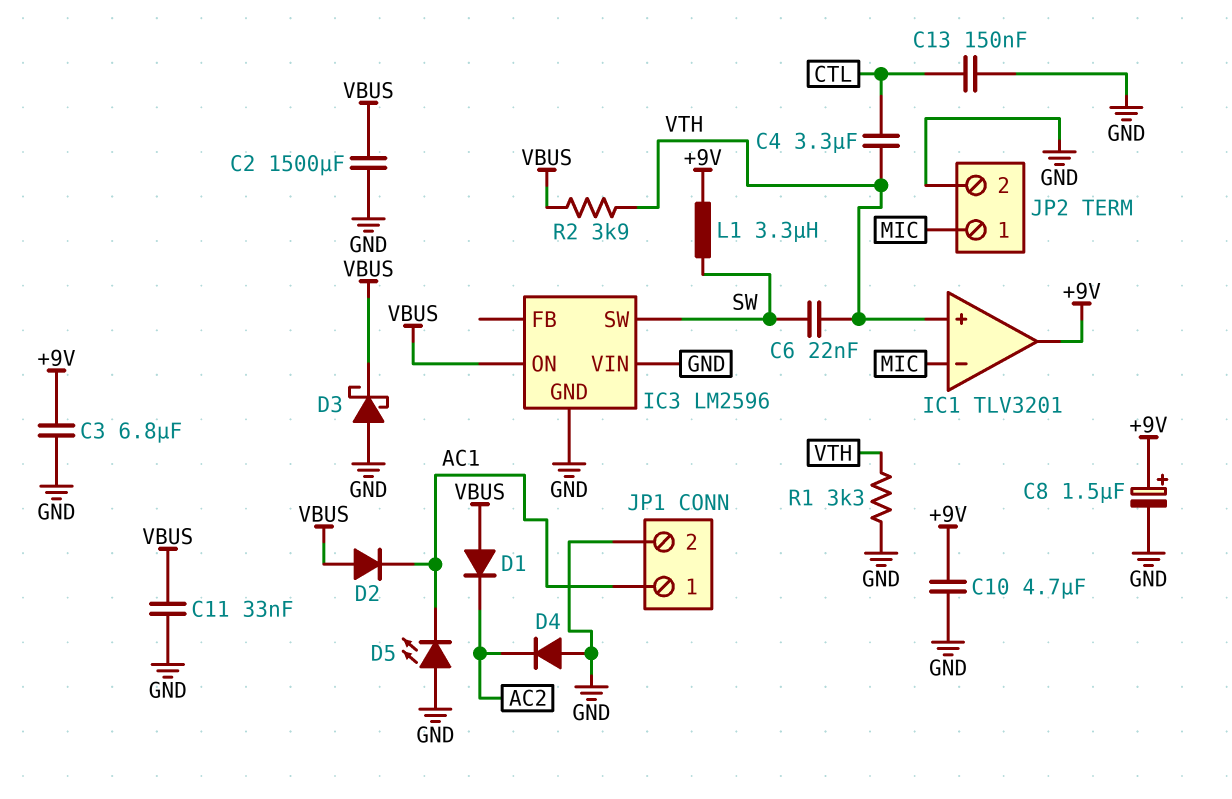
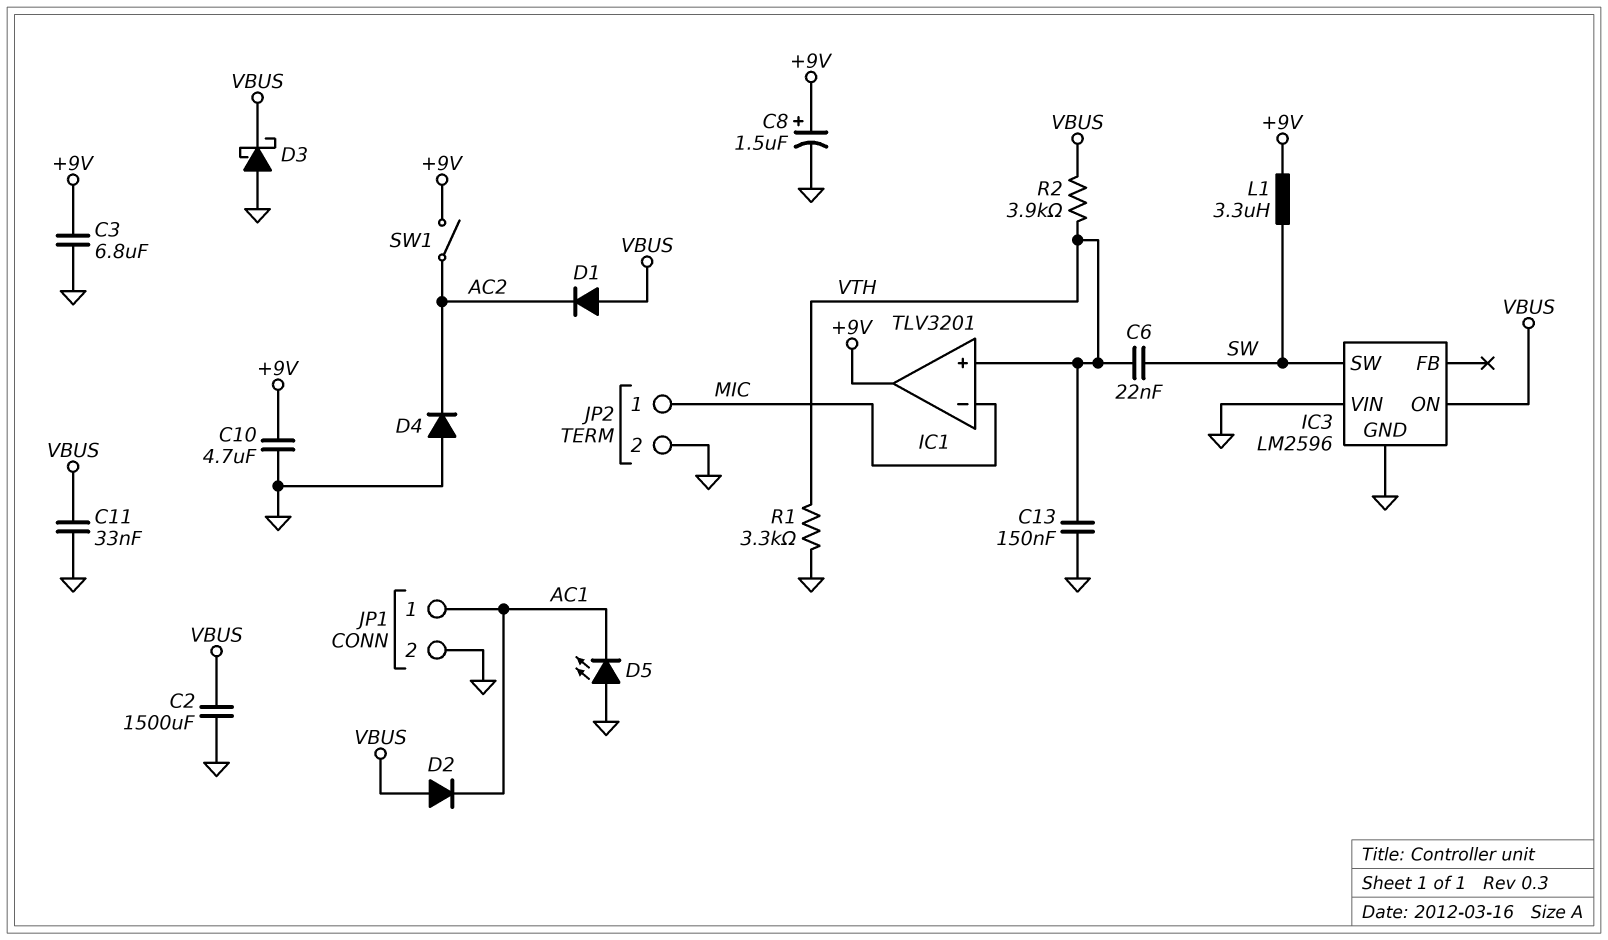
C4: 3.3uF (CTL, VTH) -> none
C13: 150nF (CTL, GND) -> 150nF (GND, VTH)
SW1: none -> switch (+9V, AC2)

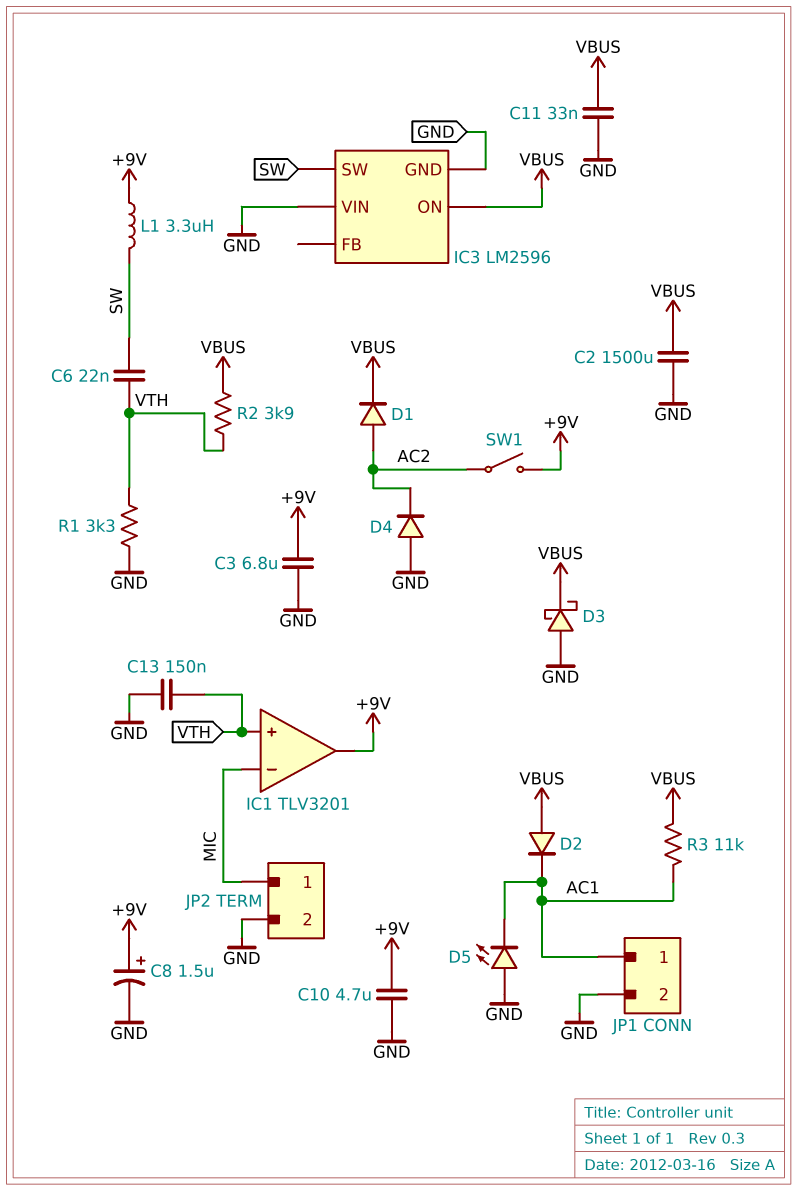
D1: diode (A VBUS, K AC2) -> diode (A AC2, K VBUS)
R3: none -> 11k (AC1, VBUS)

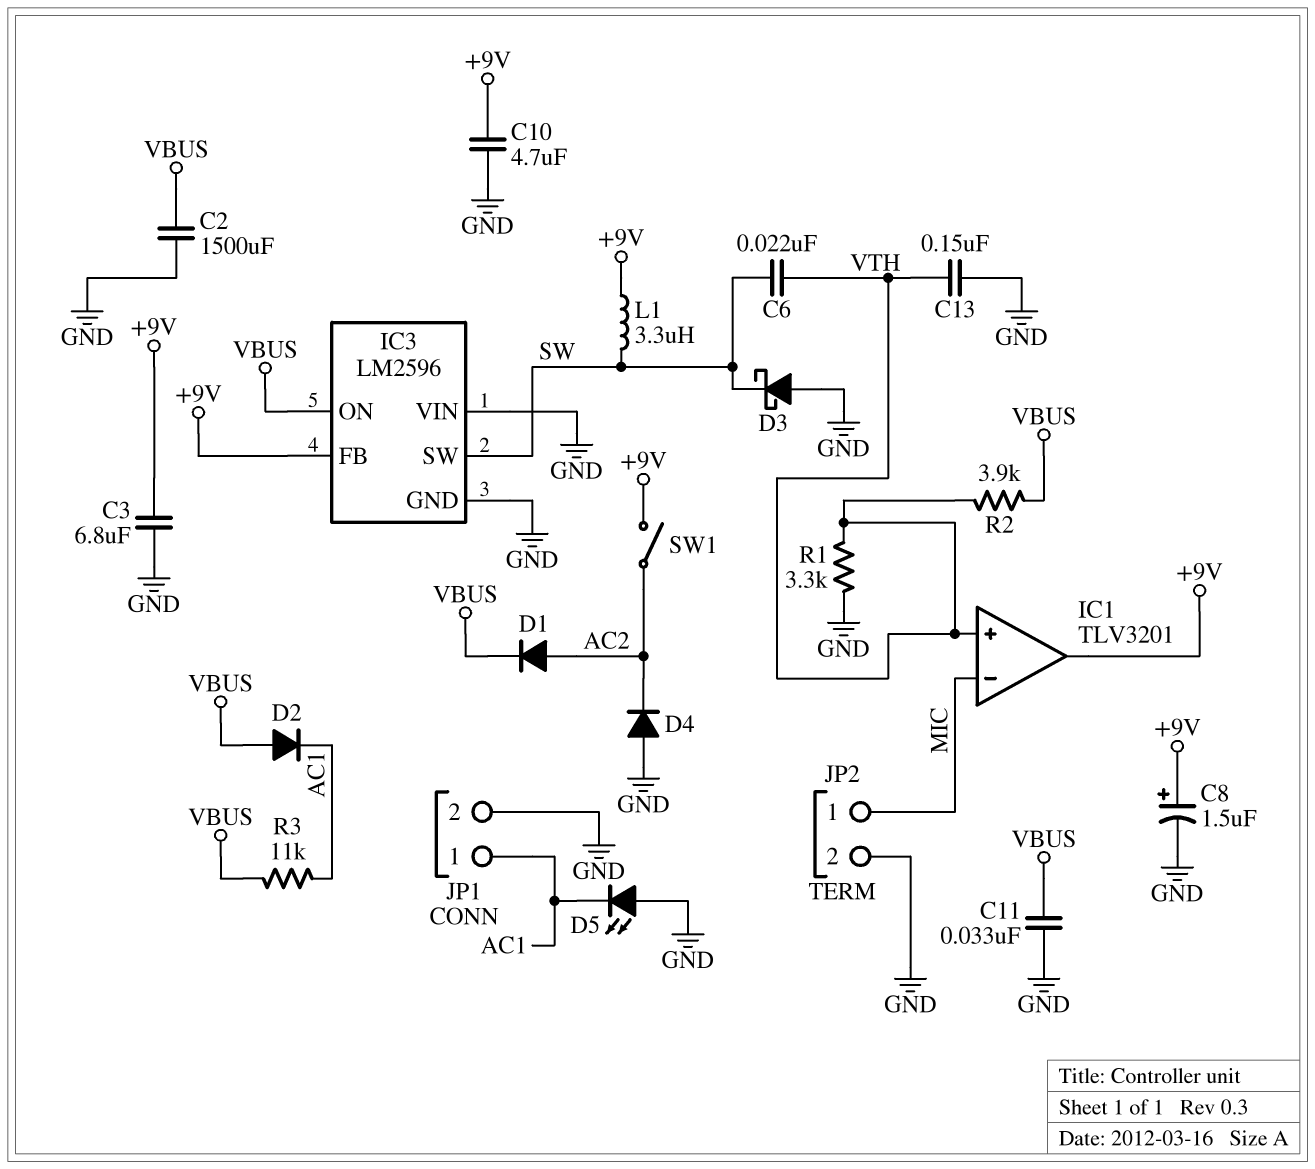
D3: schottky (A GND, K VBUS) -> schottky (A GND, K SW)
IC3 pin FB: none -> +9V

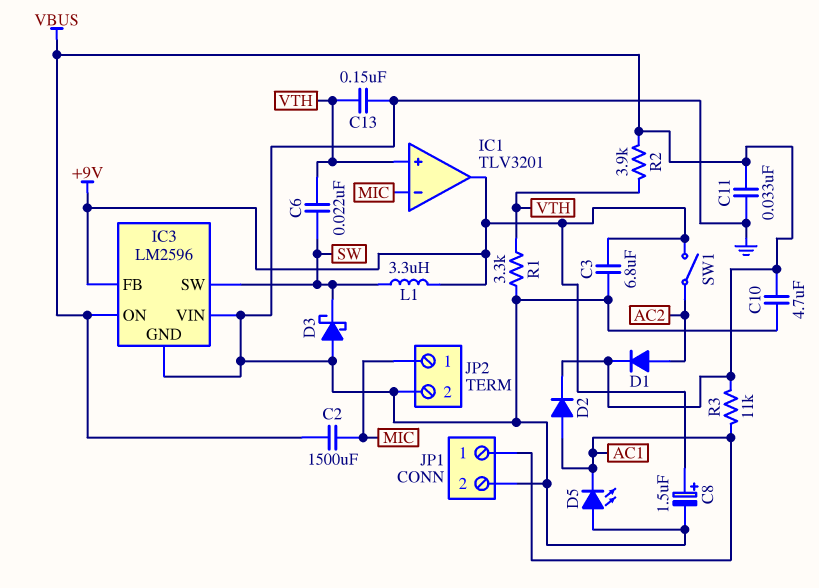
C2: 1500uF (GND, VBUS) -> 1500uF (MIC, VBUS)
C10: 4.7uF (+9V, GND) -> 4.7uF (GND, VBUS)
D2: diode (A VBUS, K AC1) -> diode (A AC1, K VBUS)
D4: diode (A GND, K AC2) -> none

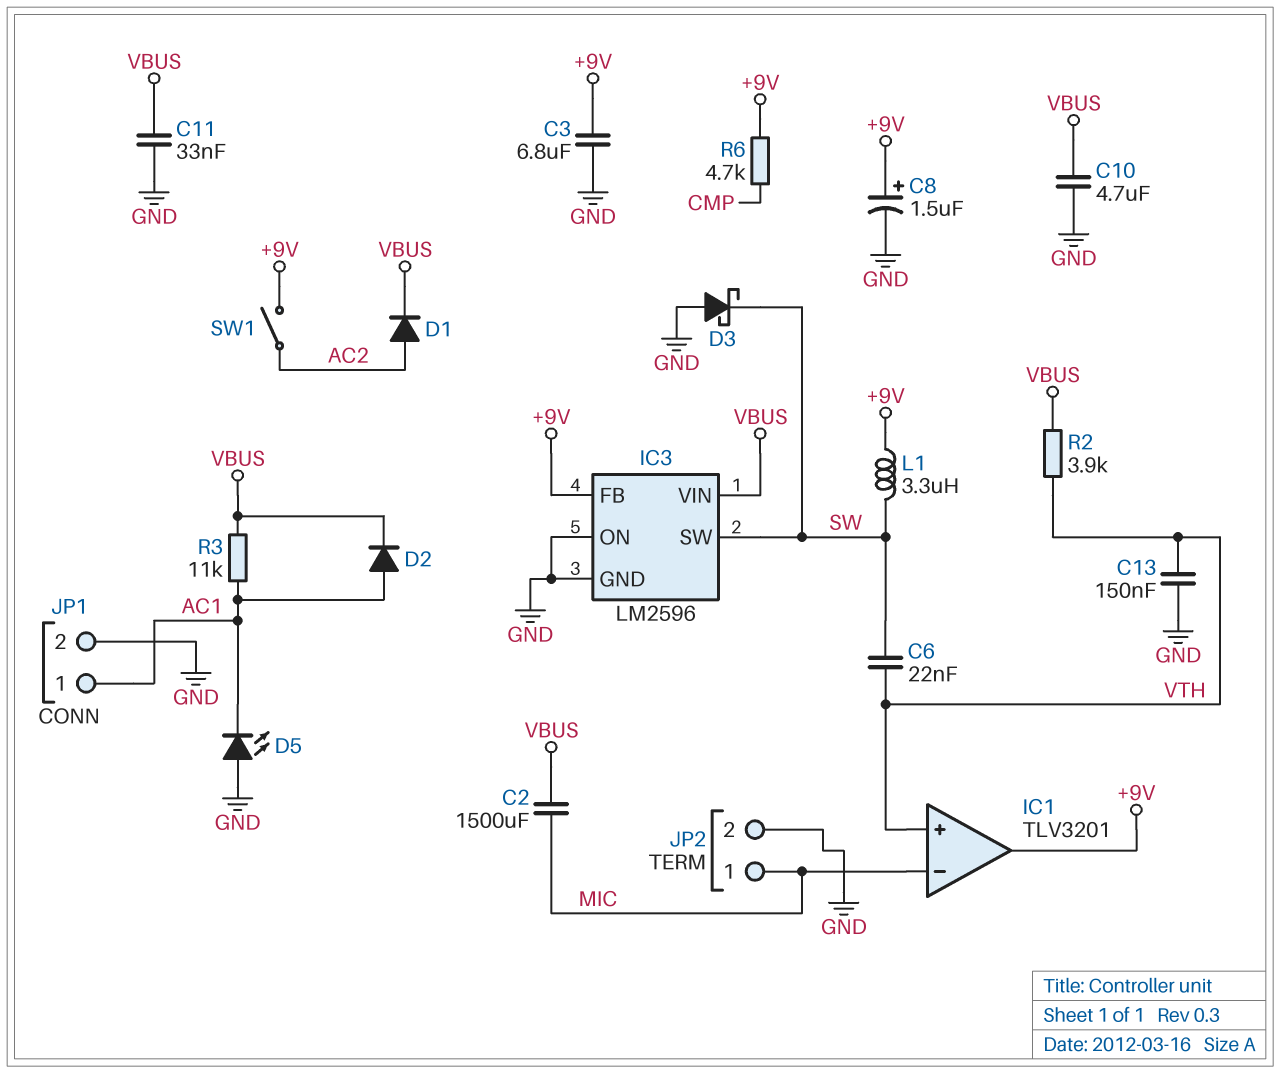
IC3 pin ON: VBUS -> GND
IC3 pin VIN: GND -> VBUS
R1: 3.3k (GND, VTH) -> none
R6: none -> 4.7k (+9V, CMP)

